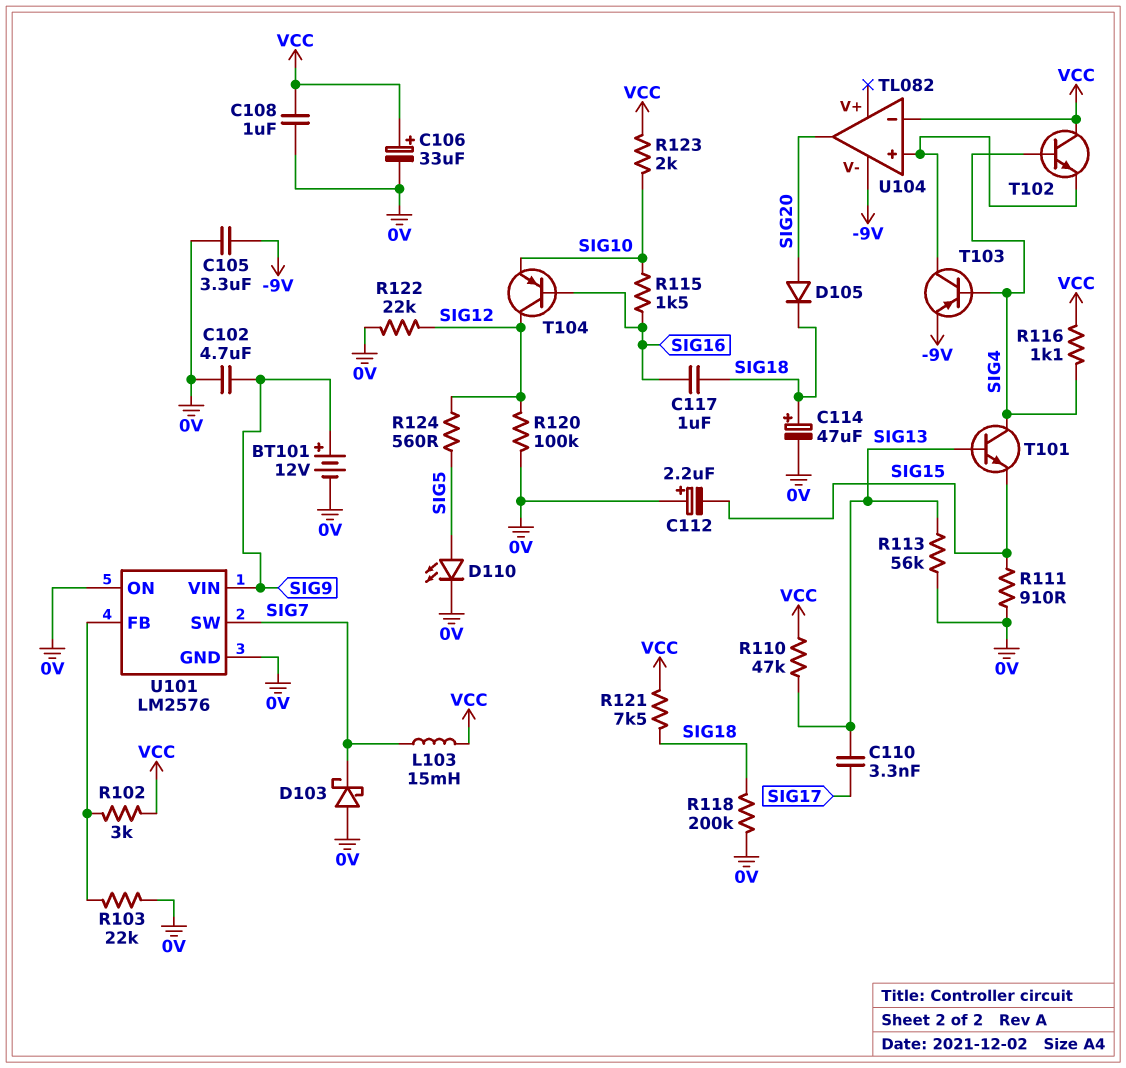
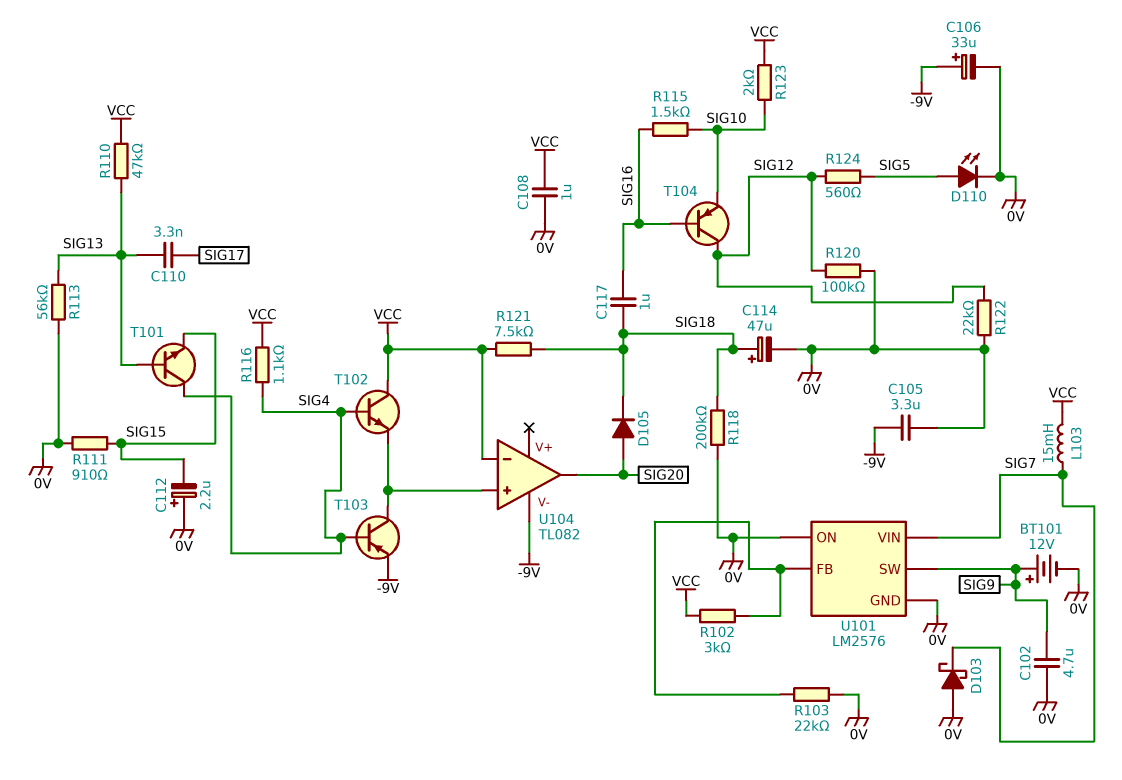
C106: 33uF (plus VCC, minus 0V) -> 33uF (plus -9V, minus 0V)
U101 pin SW: SIG7 -> SIG9
U101 pin VIN: SIG9 -> SIG7

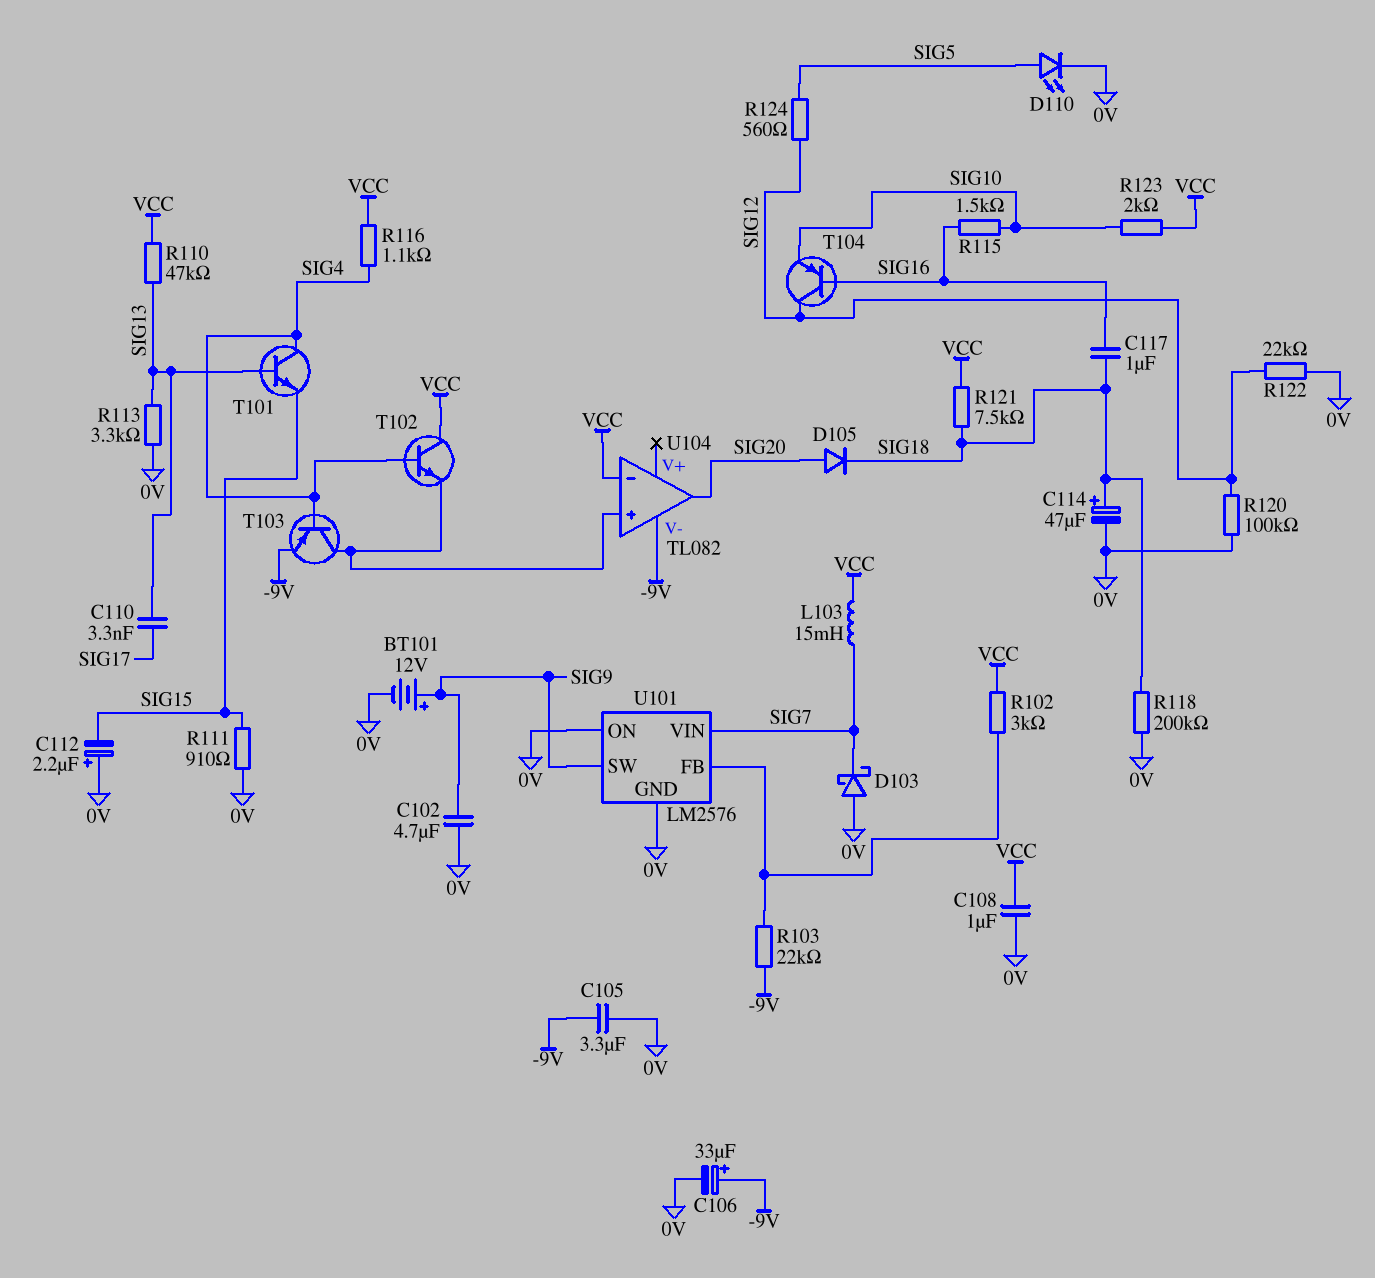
R103: 22k (0V, U101/FB) -> 22k (-9V, U101/FB)
R113: 56k (0V, SIG13) -> 3.3k (0V, SIG13)

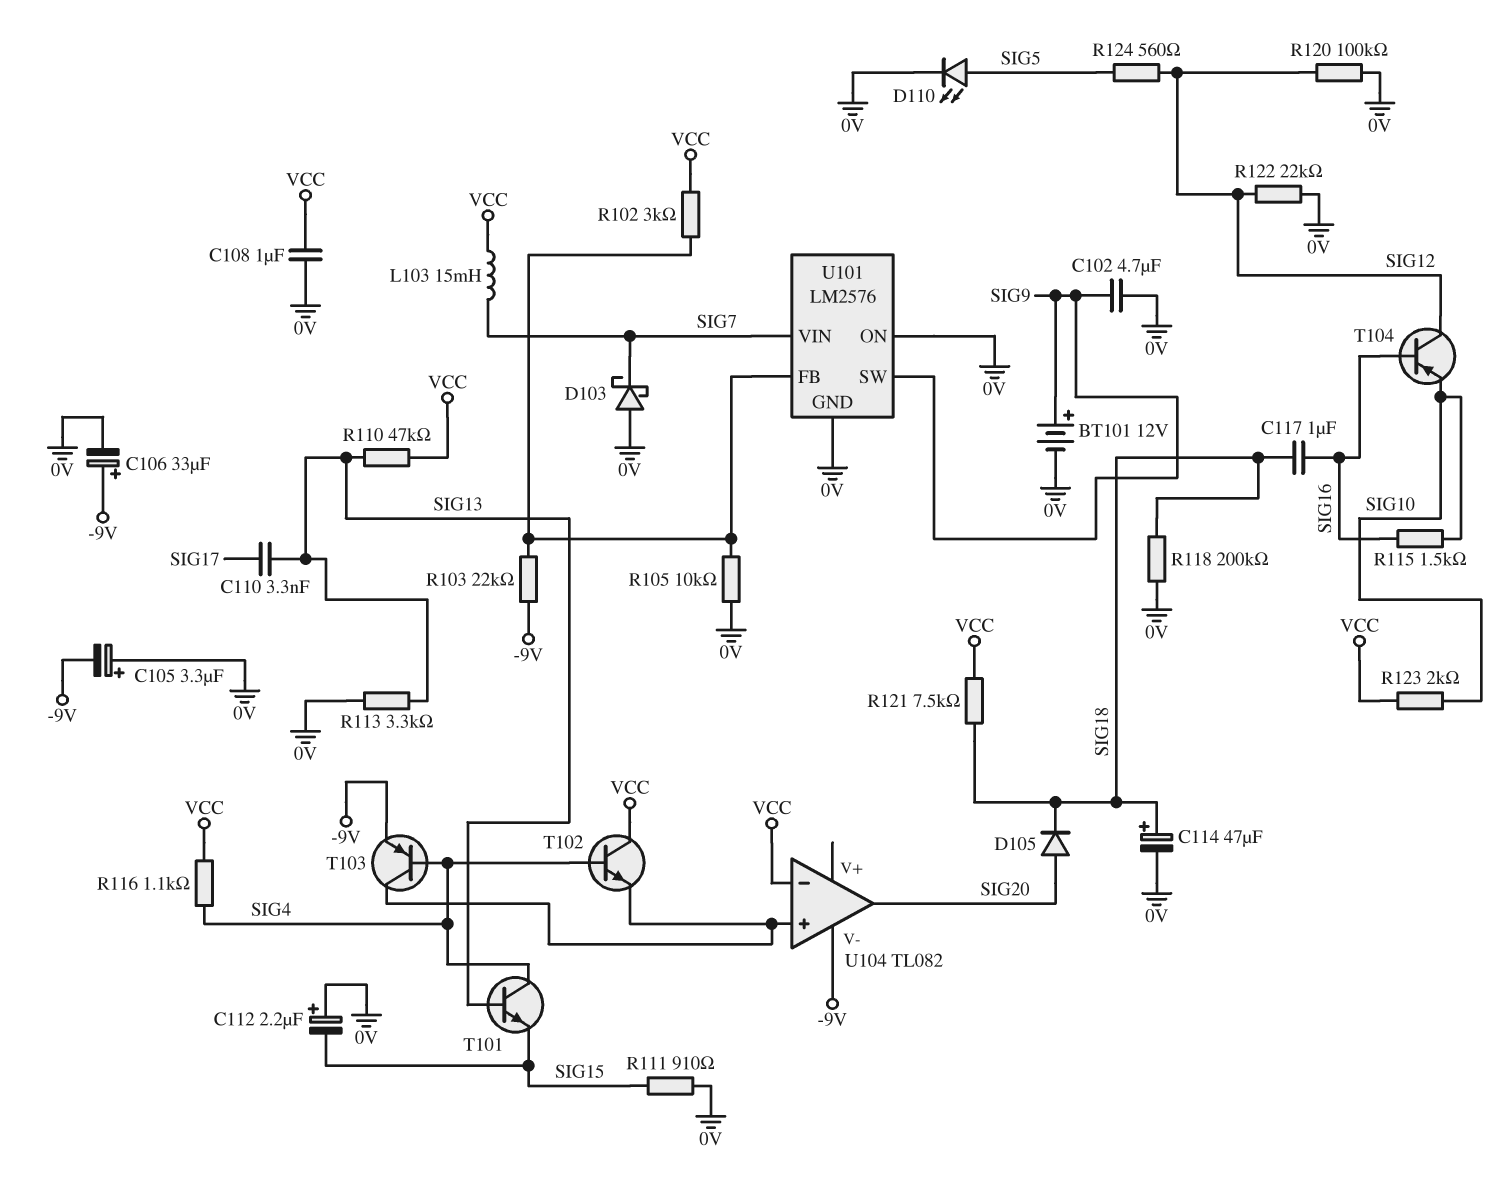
C105: 3.3uF (-9V, 0V) -> 3.3uF (plus 0V, minus -9V)
R105: none -> 10k (0V, U101/FB)

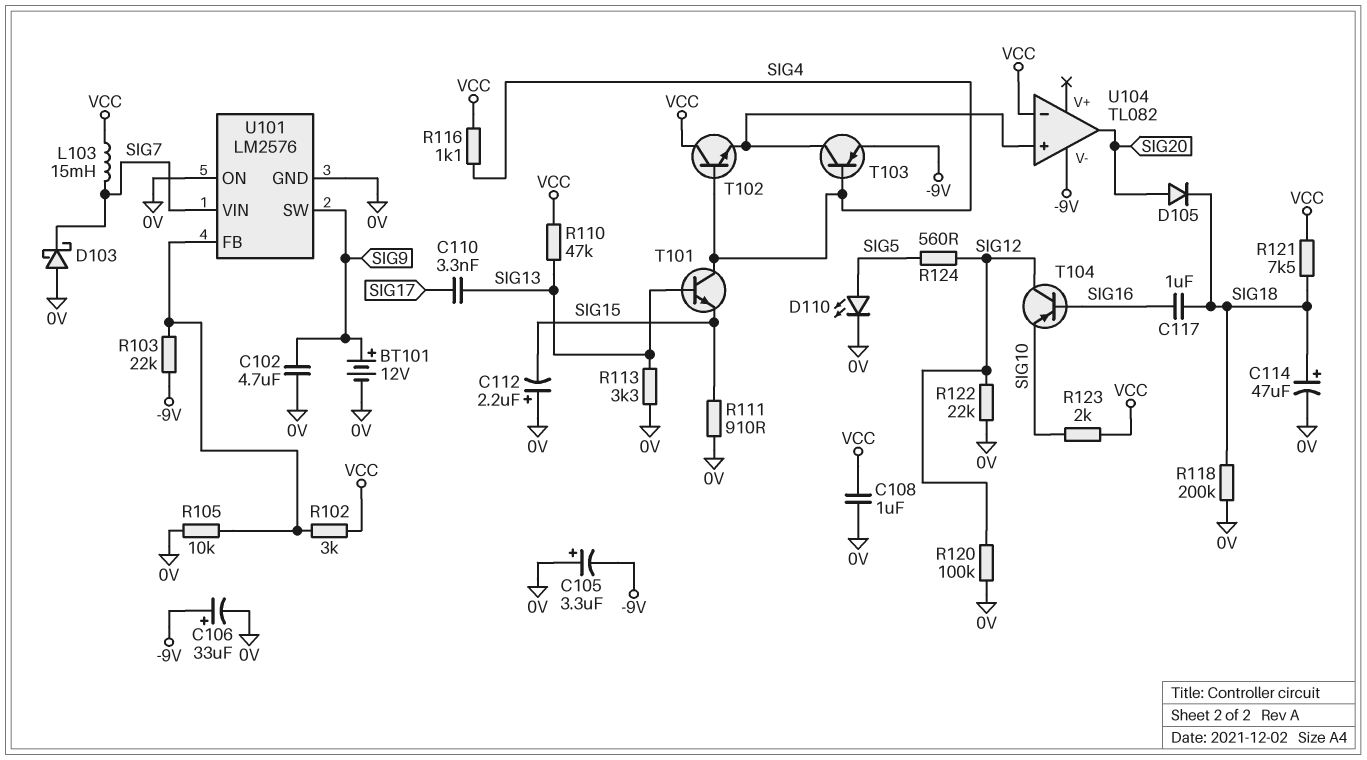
R115: 1.5k (SIG10, SIG16) -> none

